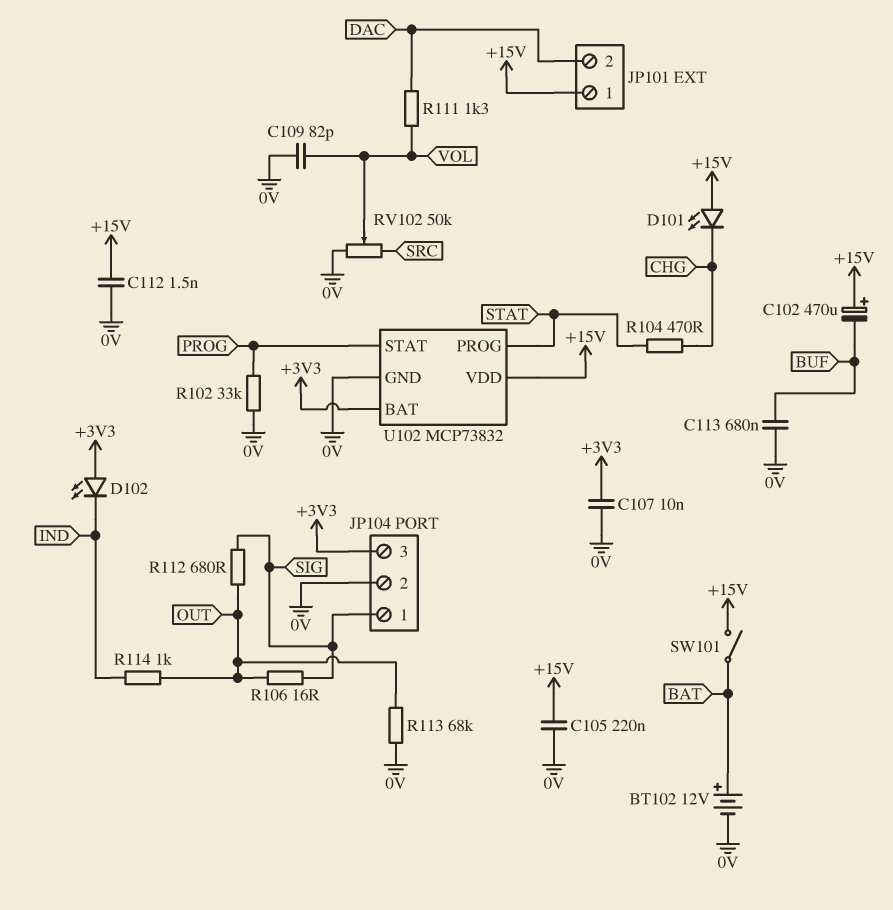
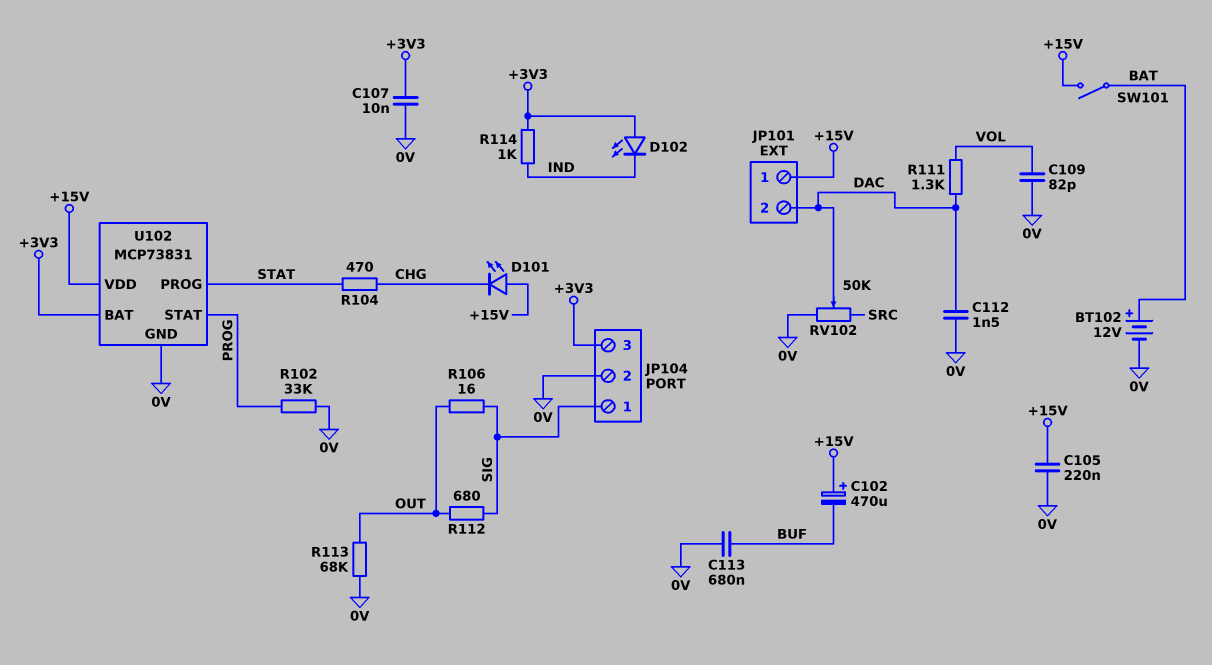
C112: 1.5nF (+15V, 0V) -> 1.5nF (0V, DAC)
R114: 1k (IND, OUT) -> 1k (+3V3, IND)
RV102: 50k (0V, SRC, wiper VOL) -> 50k (0V, SRC, wiper DAC)
U102: MCP73832 -> MCP73831

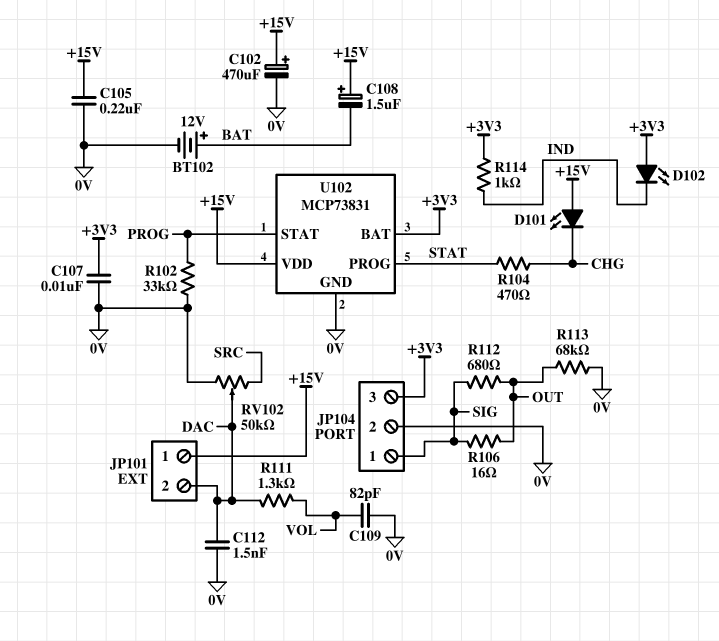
C102: 470uF (plus +15V, minus BUF) -> 470uF (plus +15V, minus 0V)
C108: none -> 1.5uF (plus +15V, minus BAT)
C113: 680nF (0V, BUF) -> none
SW101: switch (+15V, BAT) -> none

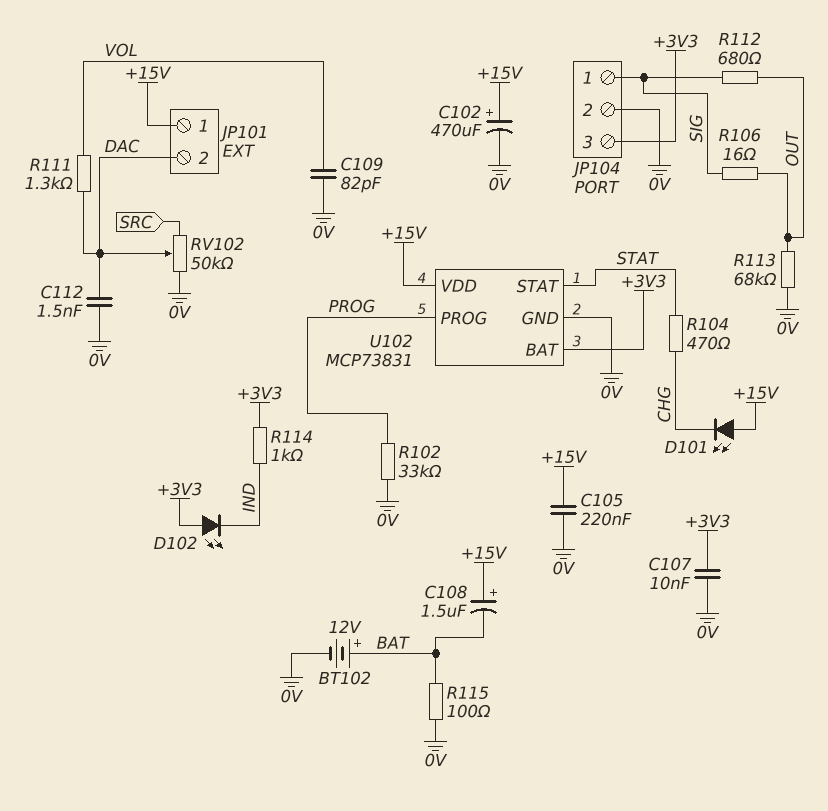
R115: none -> 100 (0V, BAT)
U102 pin PROG: STAT -> PROG
U102 pin STAT: PROG -> STAT

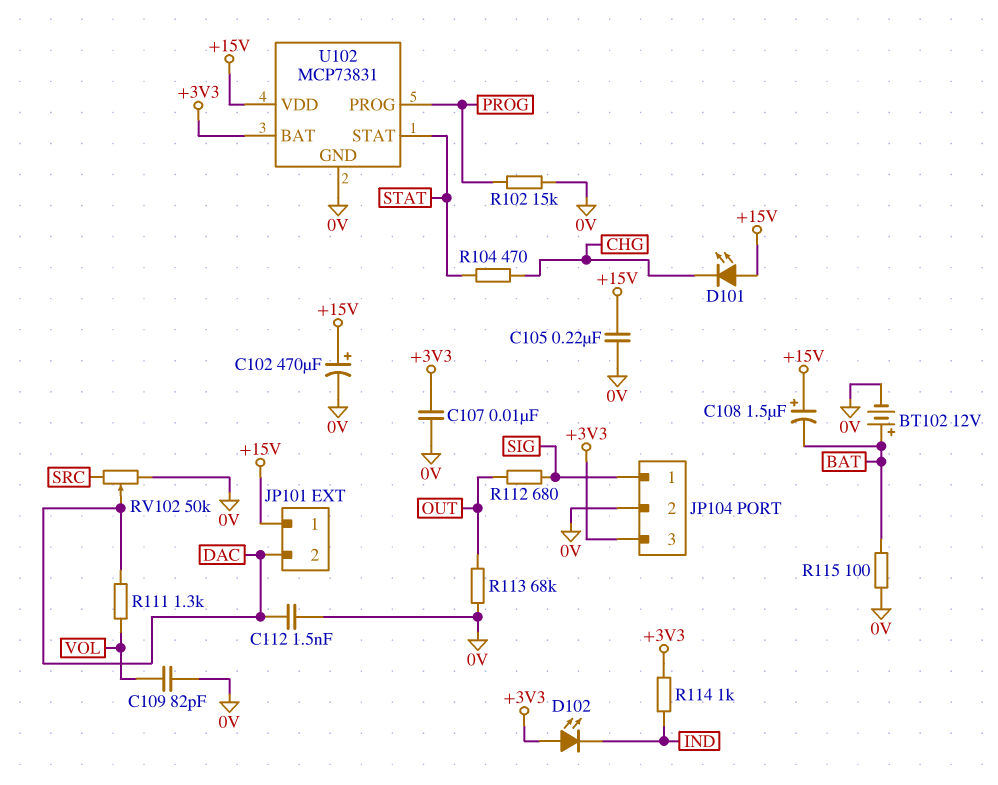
R102: 33k (0V, PROG) -> 15k (0V, PROG)
R106: 16 (OUT, SIG) -> none

